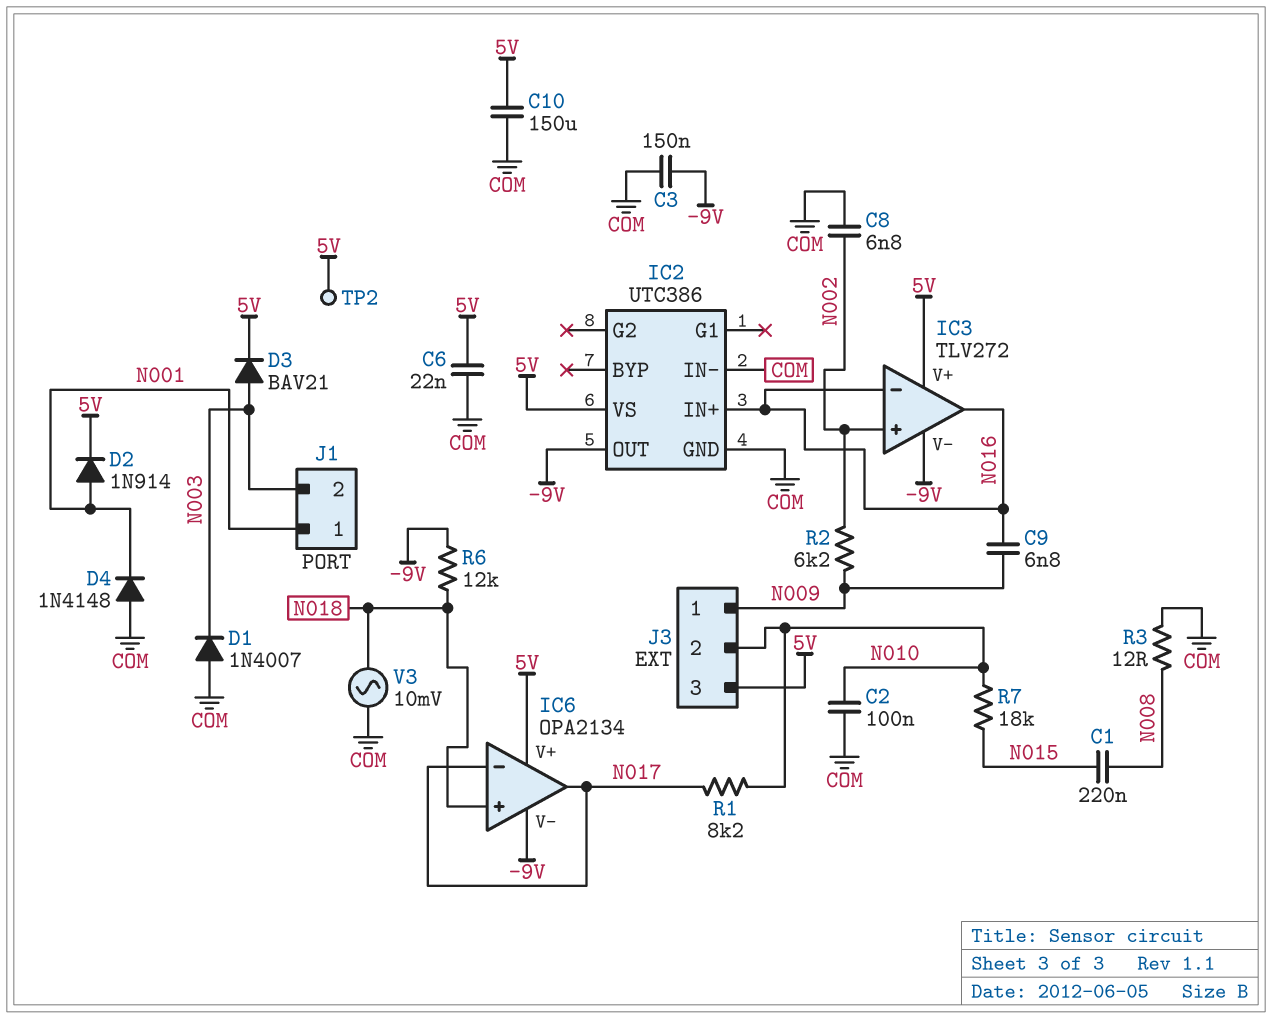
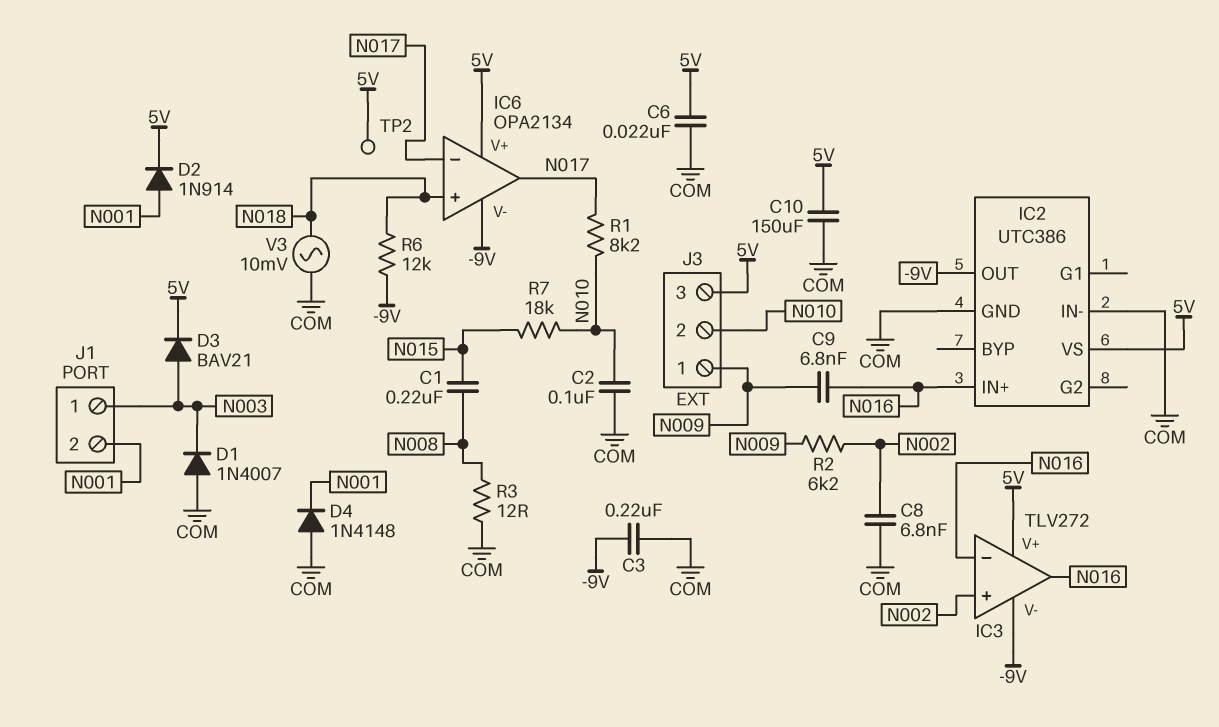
C3: 150nF (-9V, COM) -> 220nF (-9V, COM)
J1 pin 1: N001 -> N003
J1 pin 2: N003 -> N001

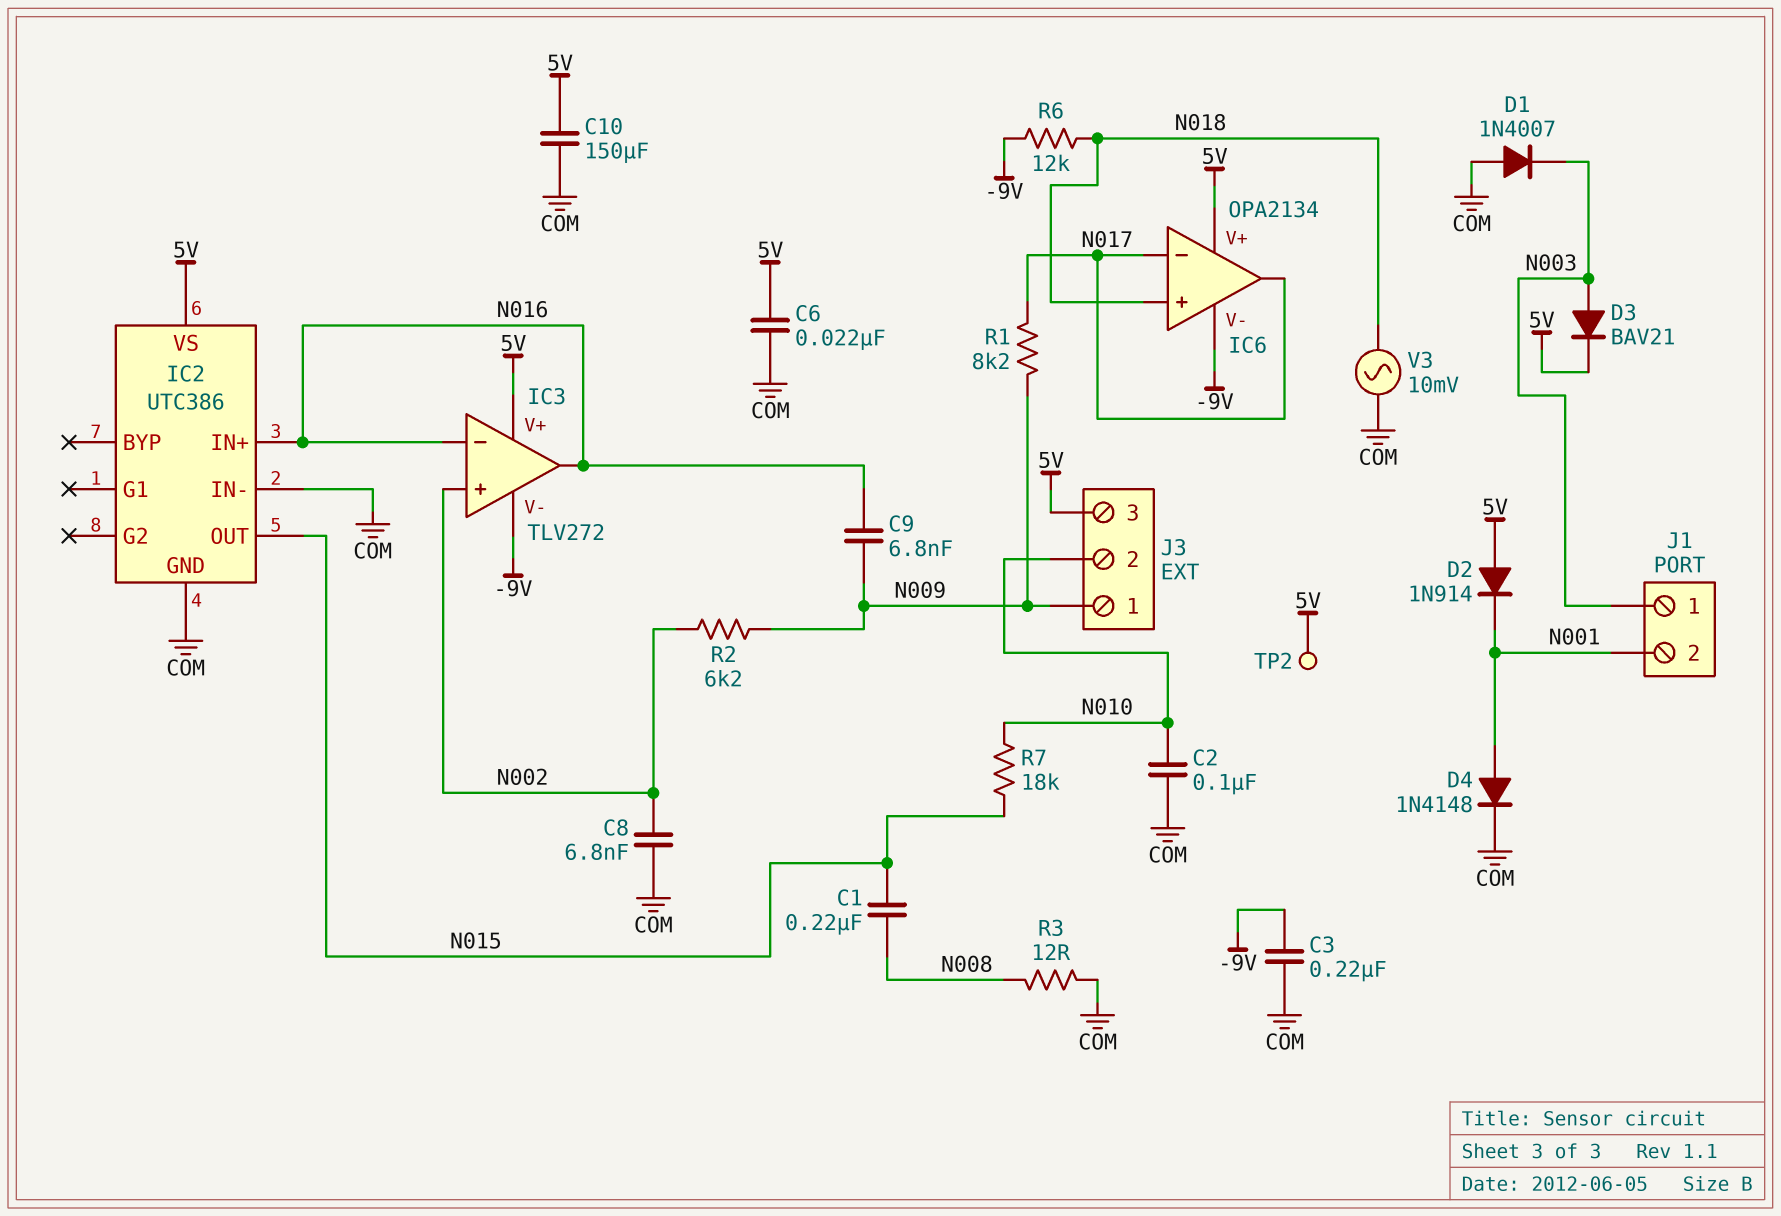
D2: diode 1N914 (A N001, K 5V) -> diode 1N914 (A 5V, K N001)
D4: diode 1N4148 (A COM, K N001) -> diode 1N4148 (A N001, K COM)
IC2 pin OUT: -9V -> N015
R1: 8.2k (N010, N017) -> 8.2k (N009, N017)

